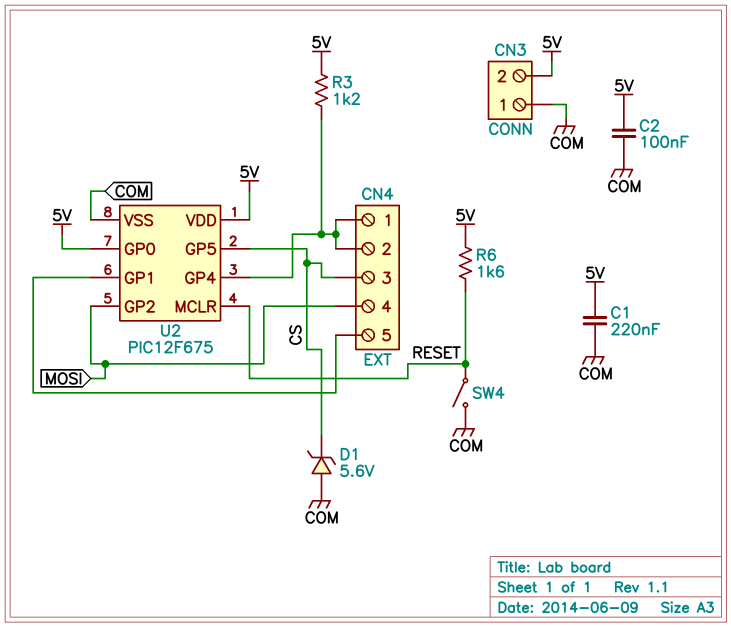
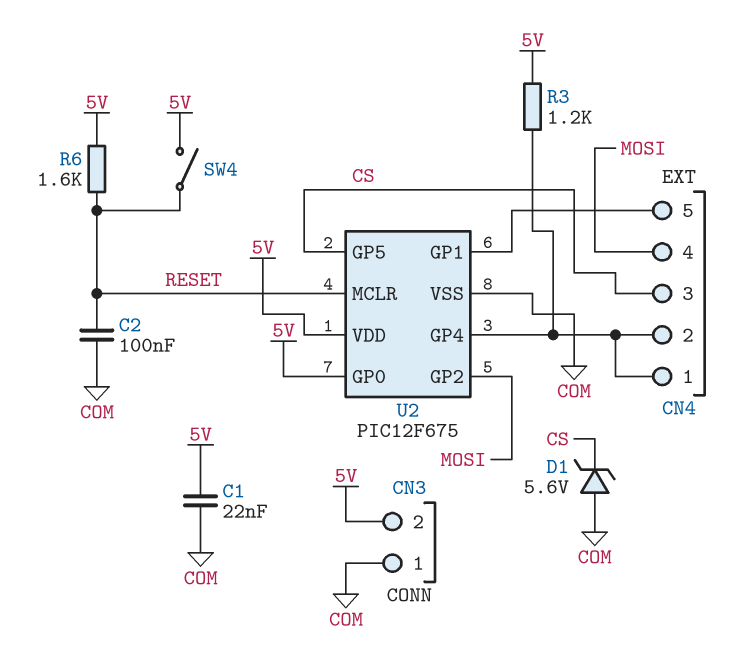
C1: 220nF (5V, COM) -> 22nF (5V, COM)
C2: 100nF (5V, COM) -> 100nF (COM, RESET)
SW4: switch (COM, RESET) -> switch (5V, RESET)

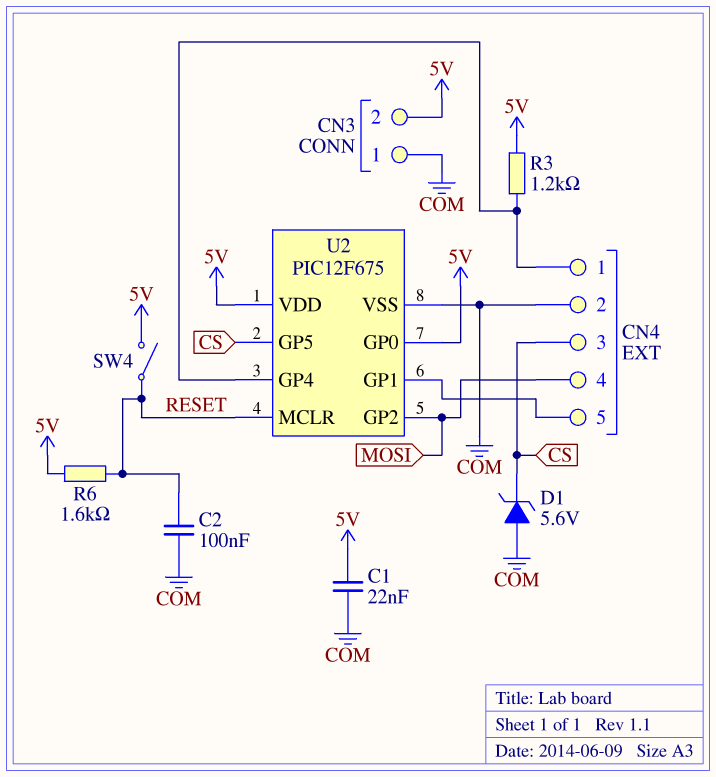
CN4 pin 2: CN4/1 -> COM

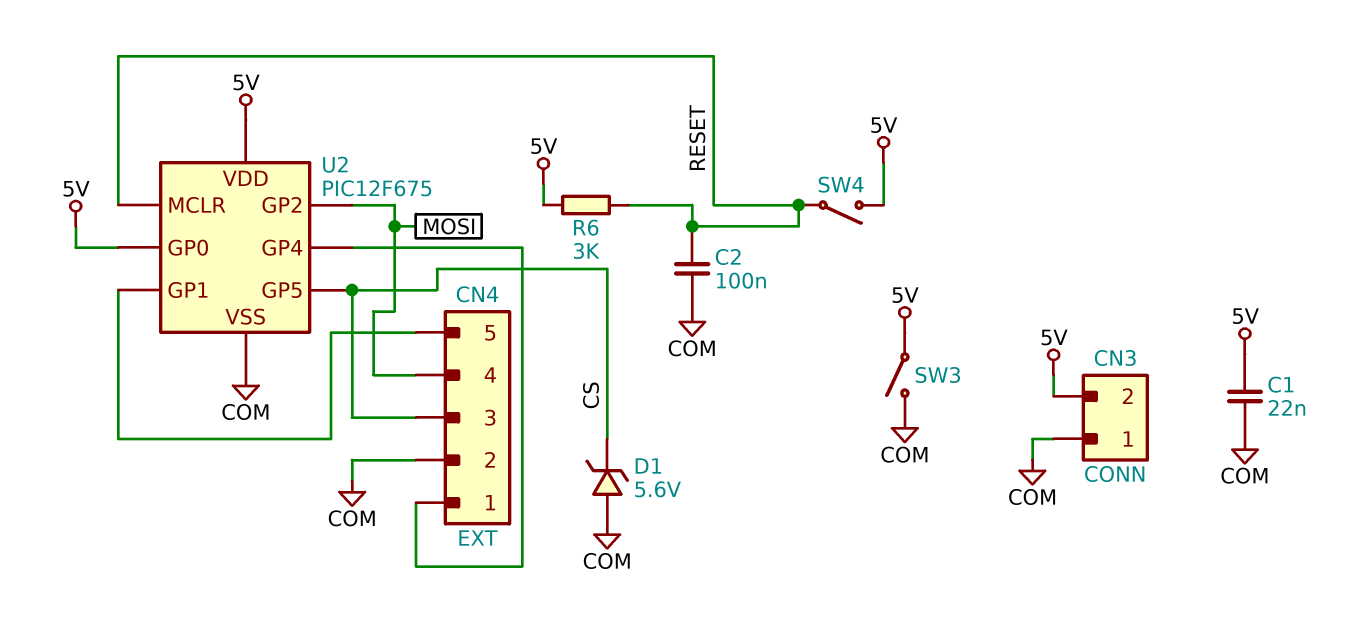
R3: 1.2k (5V, CN4/1) -> none
R6: 1.6k (5V, RESET) -> 3k (5V, RESET)
SW3: none -> switch (5V, COM)

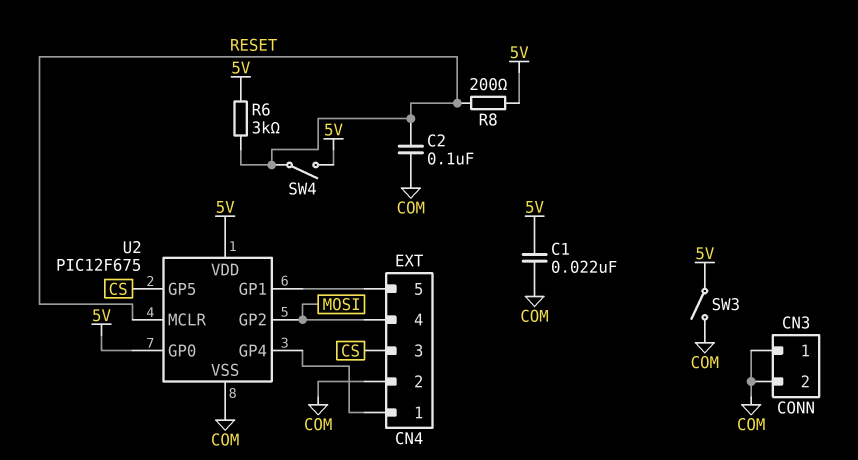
CN3 pin 2: 5V -> COM
D1: zener 5.6V (A COM, K CS) -> none
R8: none -> 200 (5V, RESET)

